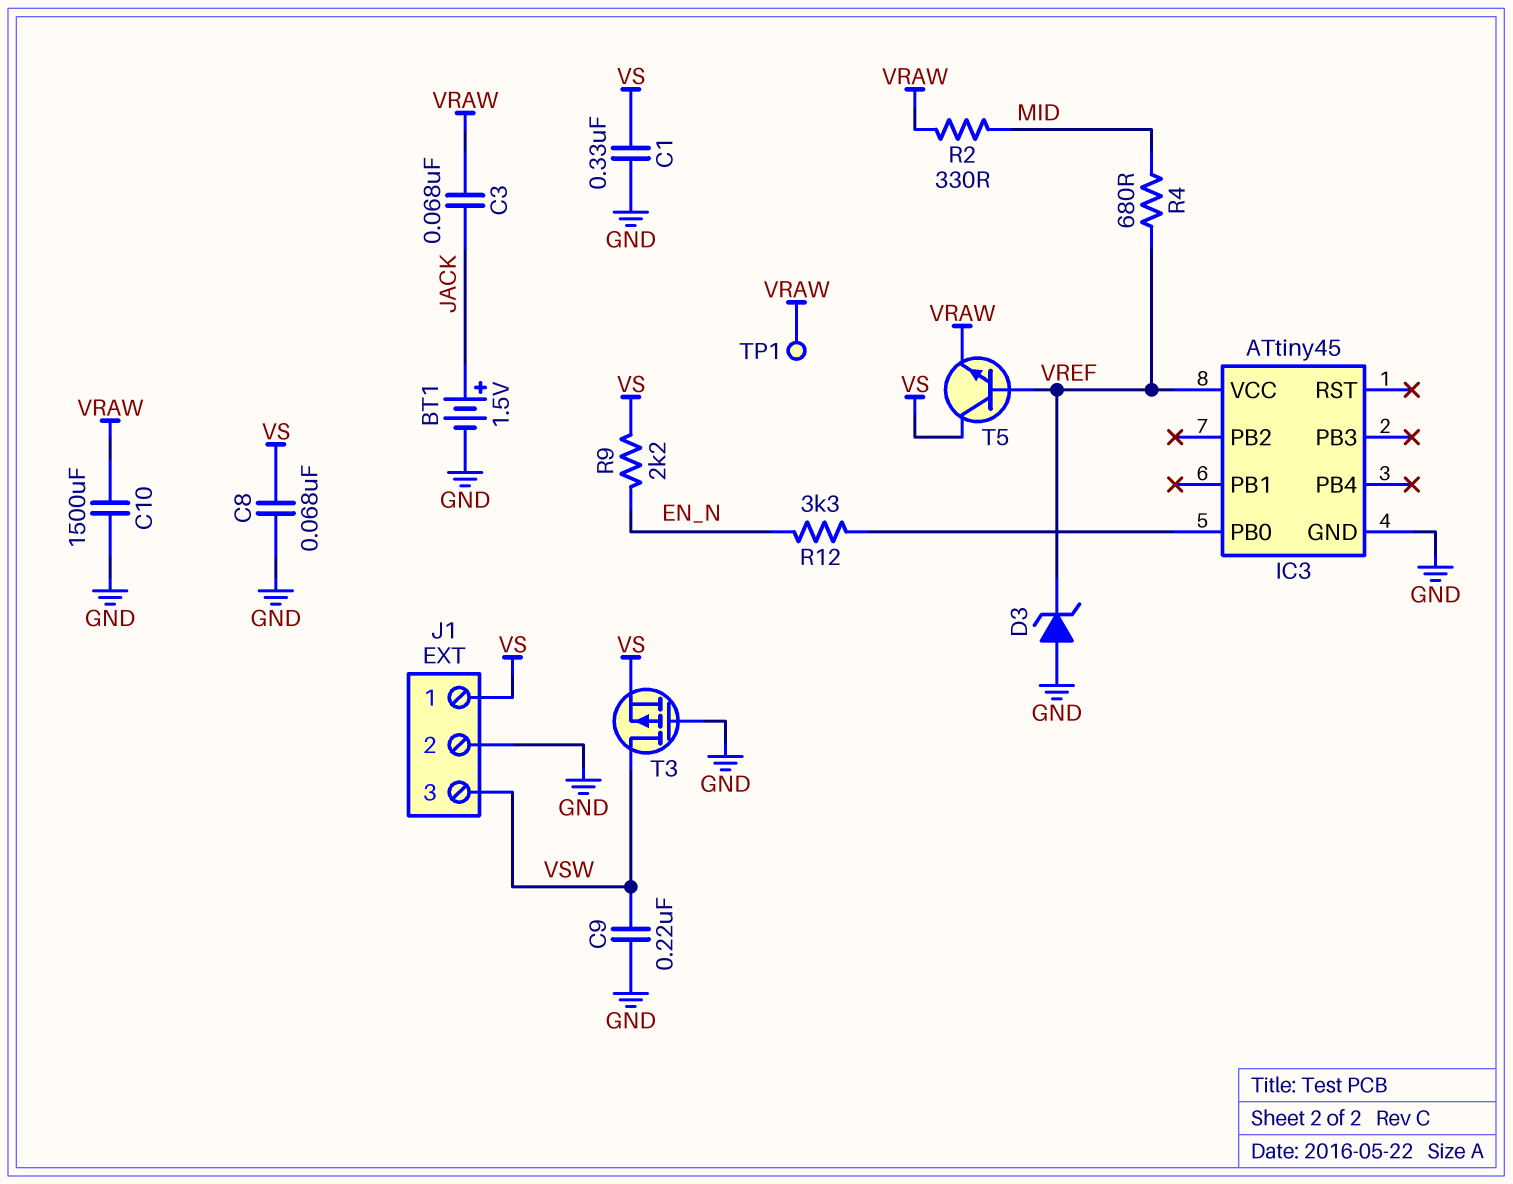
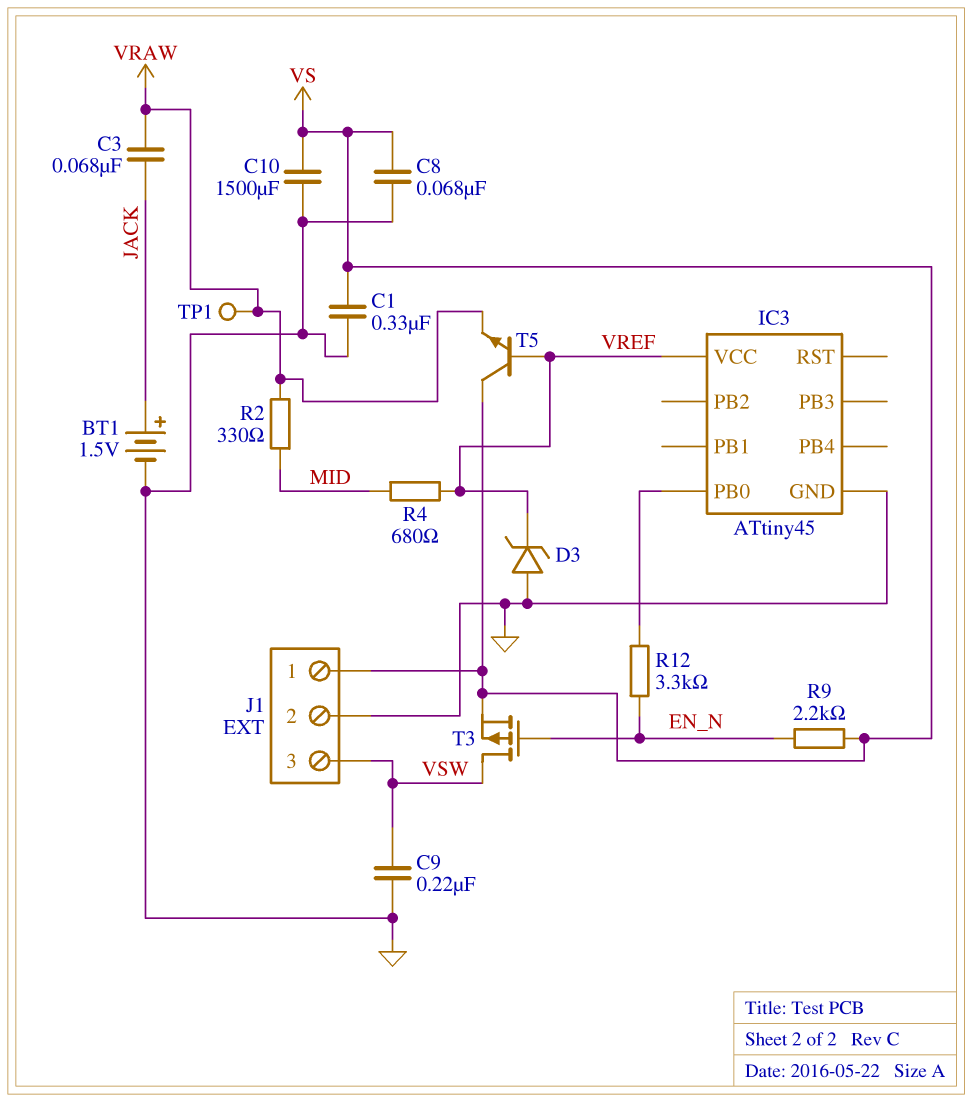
C10: 1500uF (GND, VRAW) -> 1500uF (GND, VS)
T3: PMOS (G GND, D VSW, S VS) -> PMOS (G EN_N, D VSW, S VS)

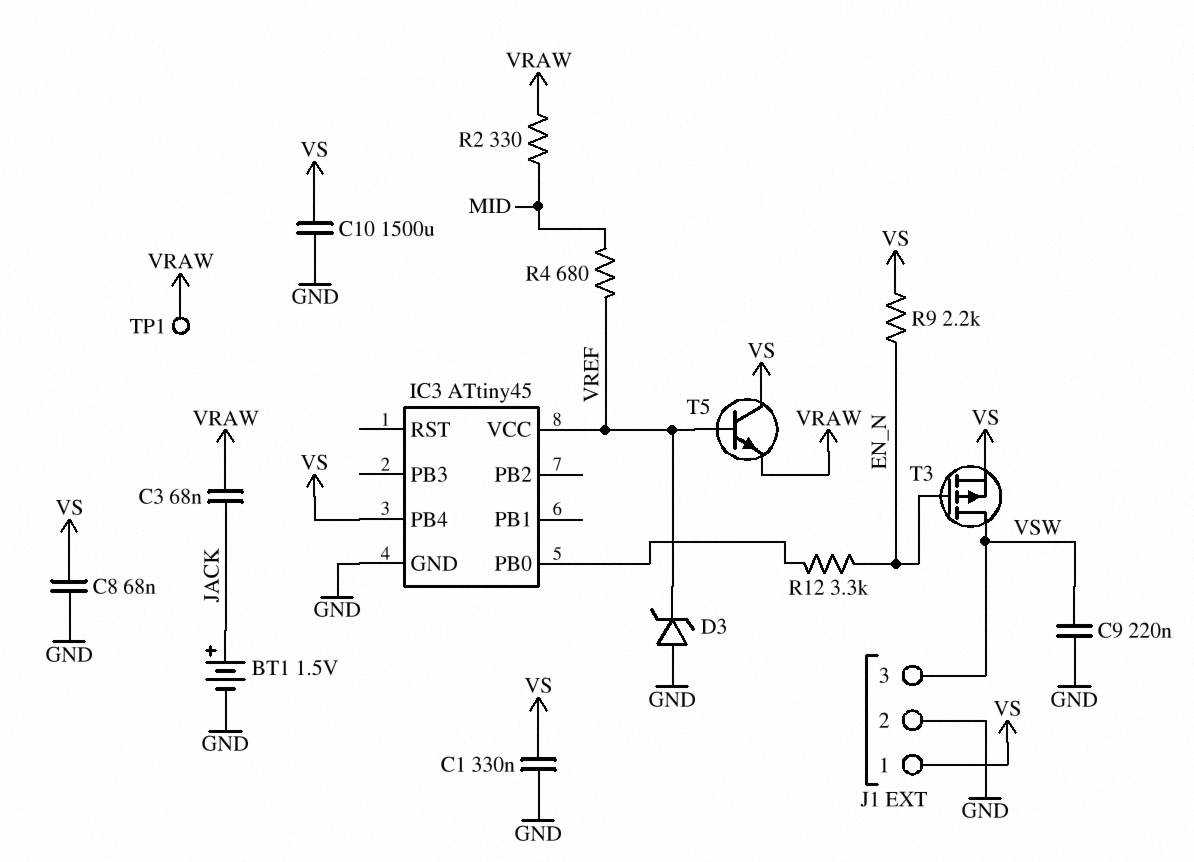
IC3 pin PB4: none -> VS

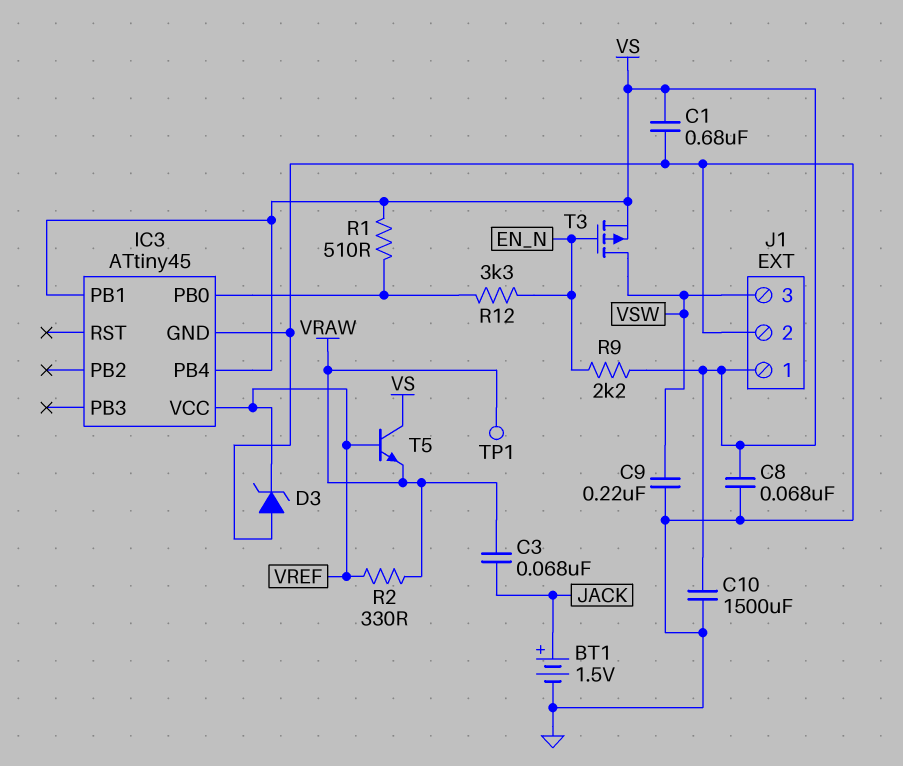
C1: 330nF (GND, VS) -> 680nF (GND, VS)
IC3 pin PB1: none -> VS
R1: none -> 510 (IC3/PB0, VS)
R2: 330 (MID, VRAW) -> 330 (VRAW, VREF)
R4: 680 (MID, VREF) -> none

